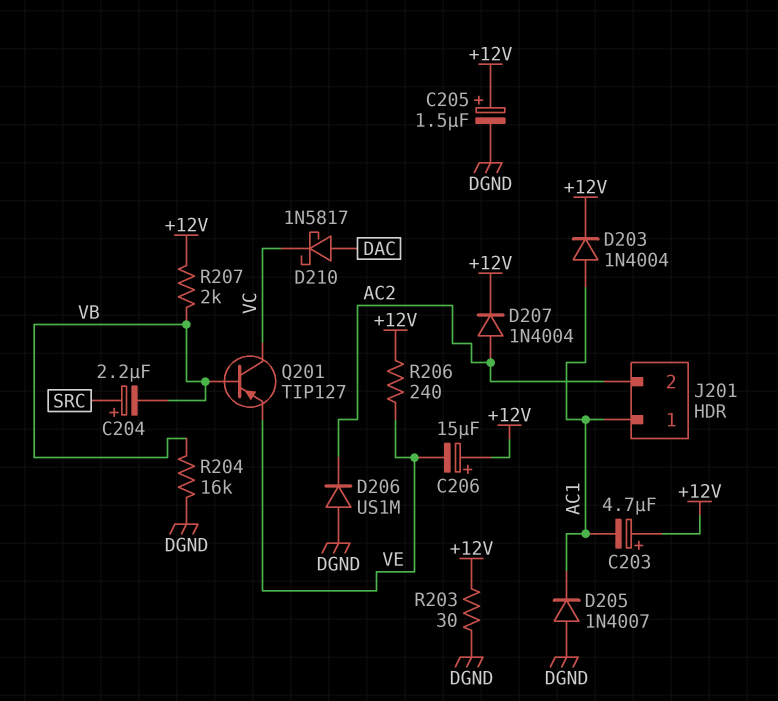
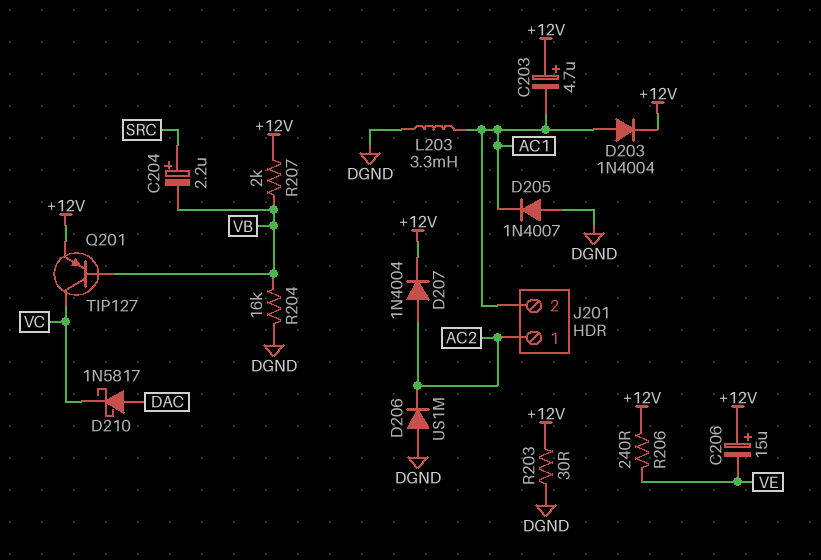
C205: 1.5uF (plus +12V, minus DGND) -> none
J201 pin 1: AC1 -> AC2
J201 pin 2: AC2 -> AC1
L203: none -> 3.3mH (AC1, DGND)
Q201: PNP TIP127 (B VB, C VC, E VE) -> PNP TIP127 (B VB, C VC, E +12V)

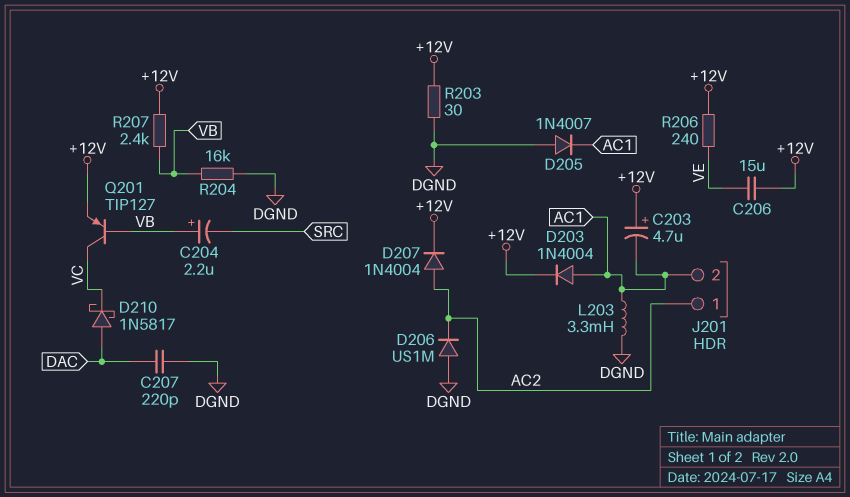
C204: 2.2uF (plus SRC, minus VB) -> 2.2uF (plus VB, minus SRC)
C206: 15uF (plus +12V, minus VE) -> 15uF (+12V, VE)
C207: none -> 220pF (DAC, DGND)
R207: 2k (+12V, VB) -> 2.4k (+12V, VB)

